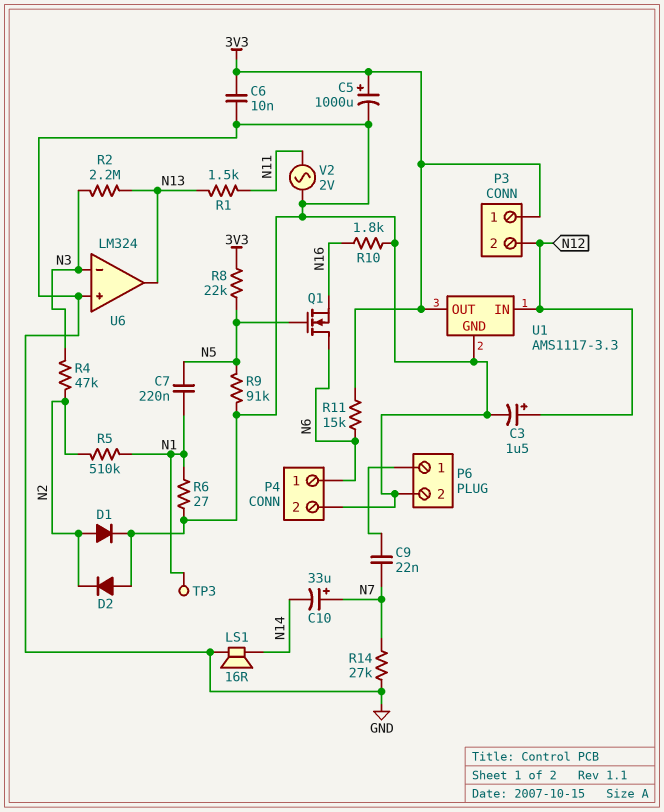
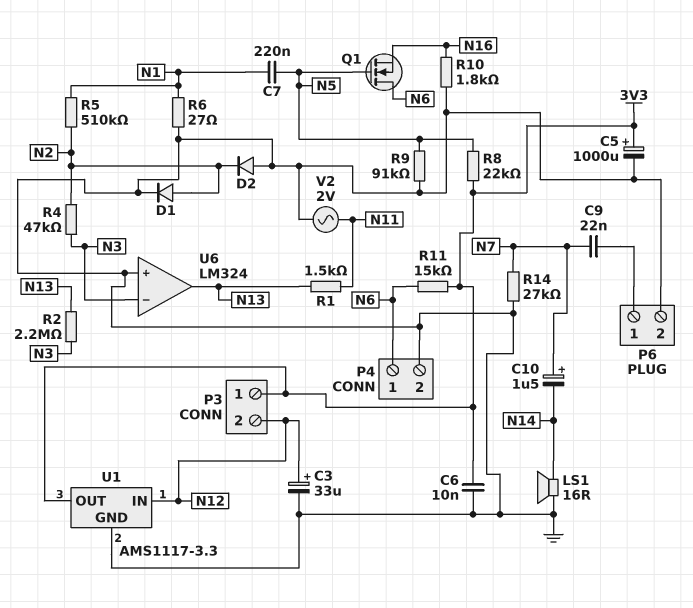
C3: 1.5uF (plus N12, minus GND) -> 33uF (plus N12, minus GND)
C10: 33uF (plus N7, minus N14) -> 1.5uF (plus N7, minus N14)
TP3: test point (N1) -> none

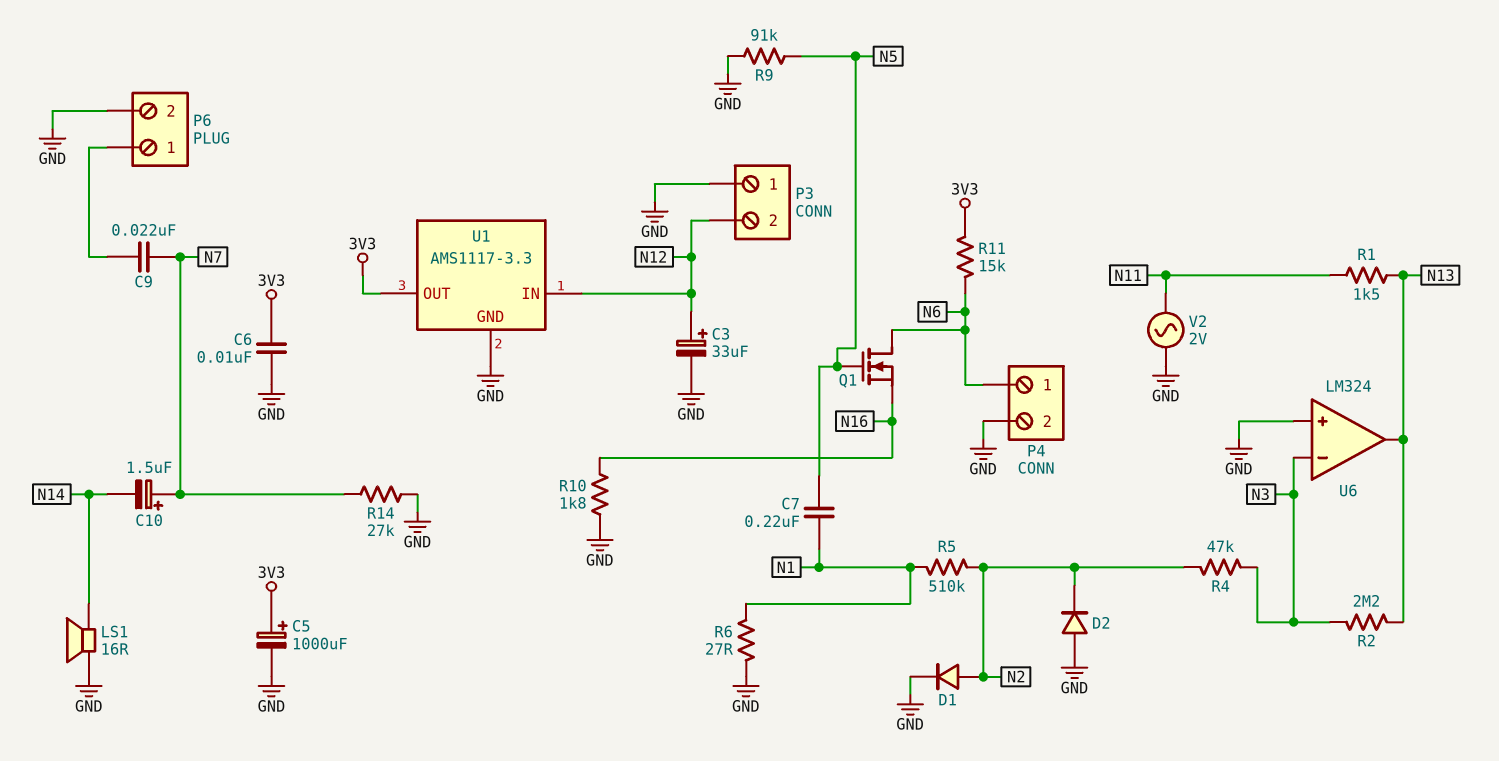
P3 pin 1: 3V3 -> GND
R8: 22k (3V3, N5) -> none

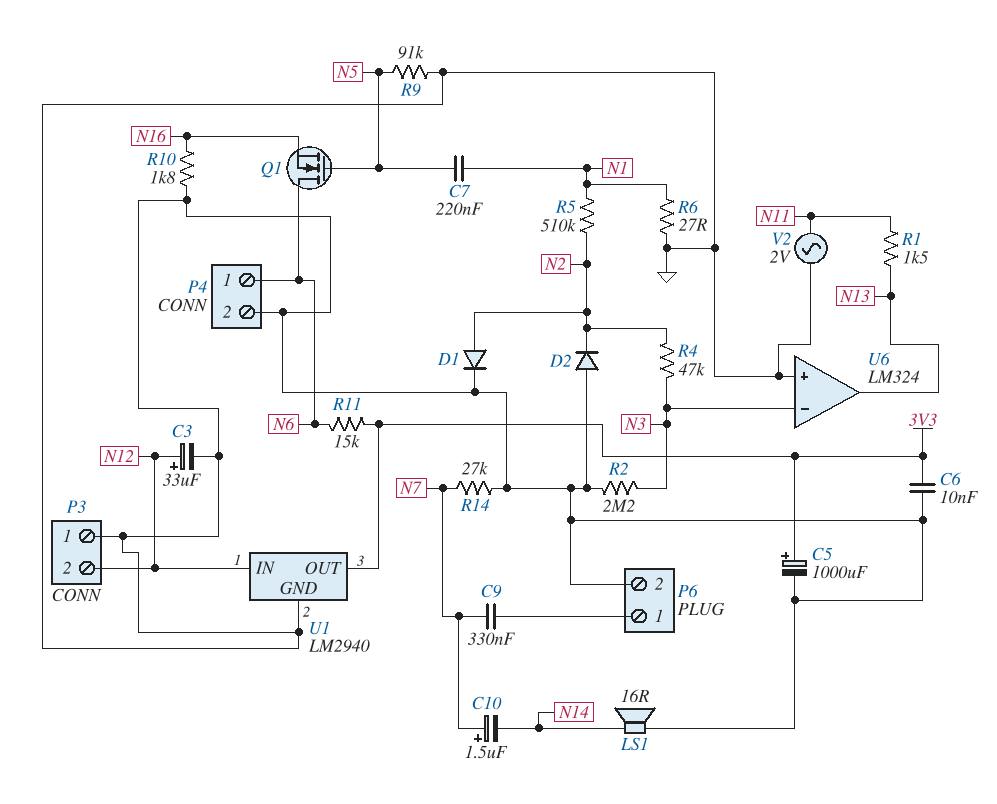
C9: 22nF (N7, P6/1) -> 330nF (N7, P6/1)
R2: 2.2M (N3, N13) -> 2.2M (GND, N3)
U1: AMS1117-3.3 -> LM2940

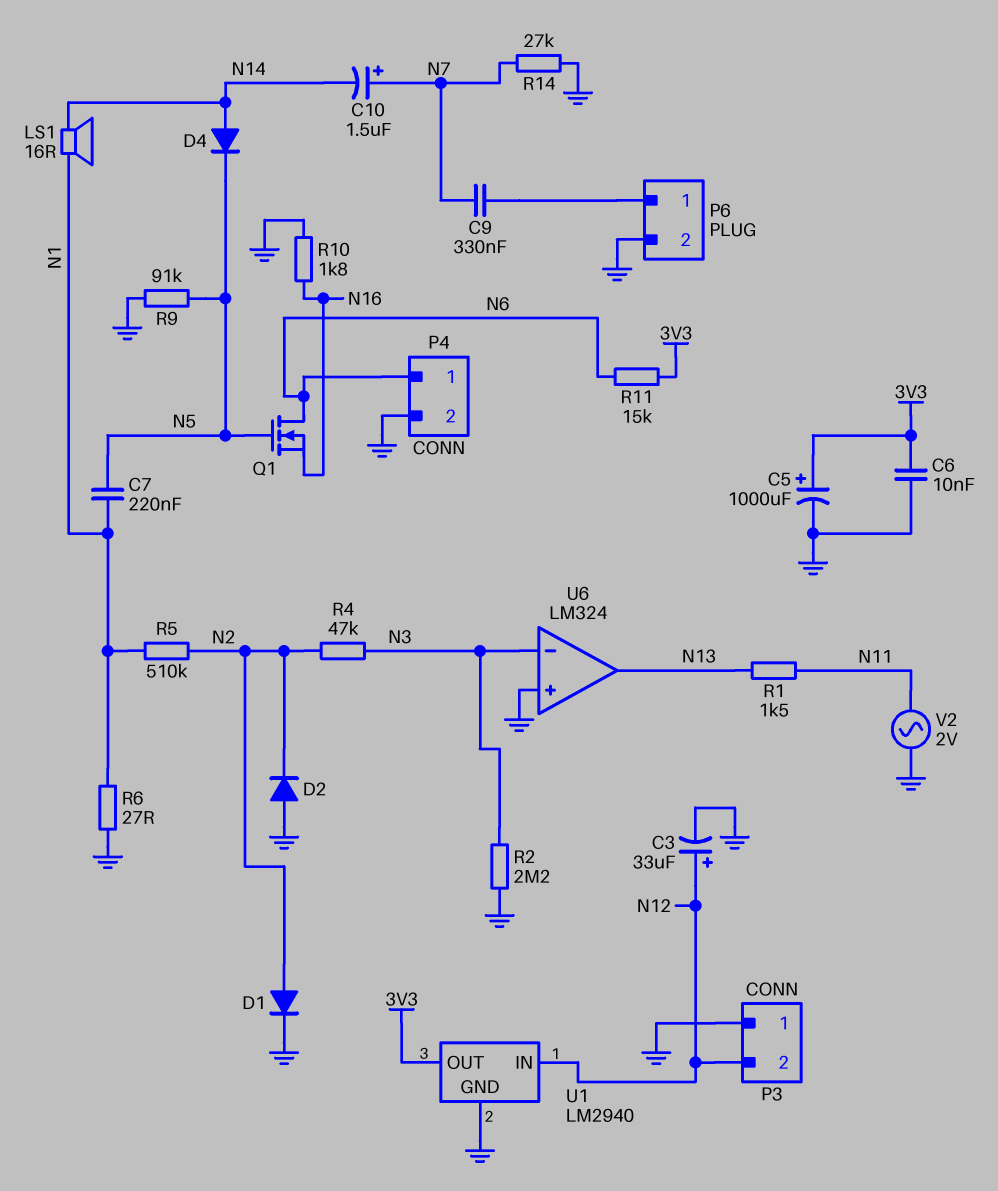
D4: none -> diode (A N14, K N5)
LS1: speaker 16R (GND, N14) -> speaker 16R (N1, N14)

